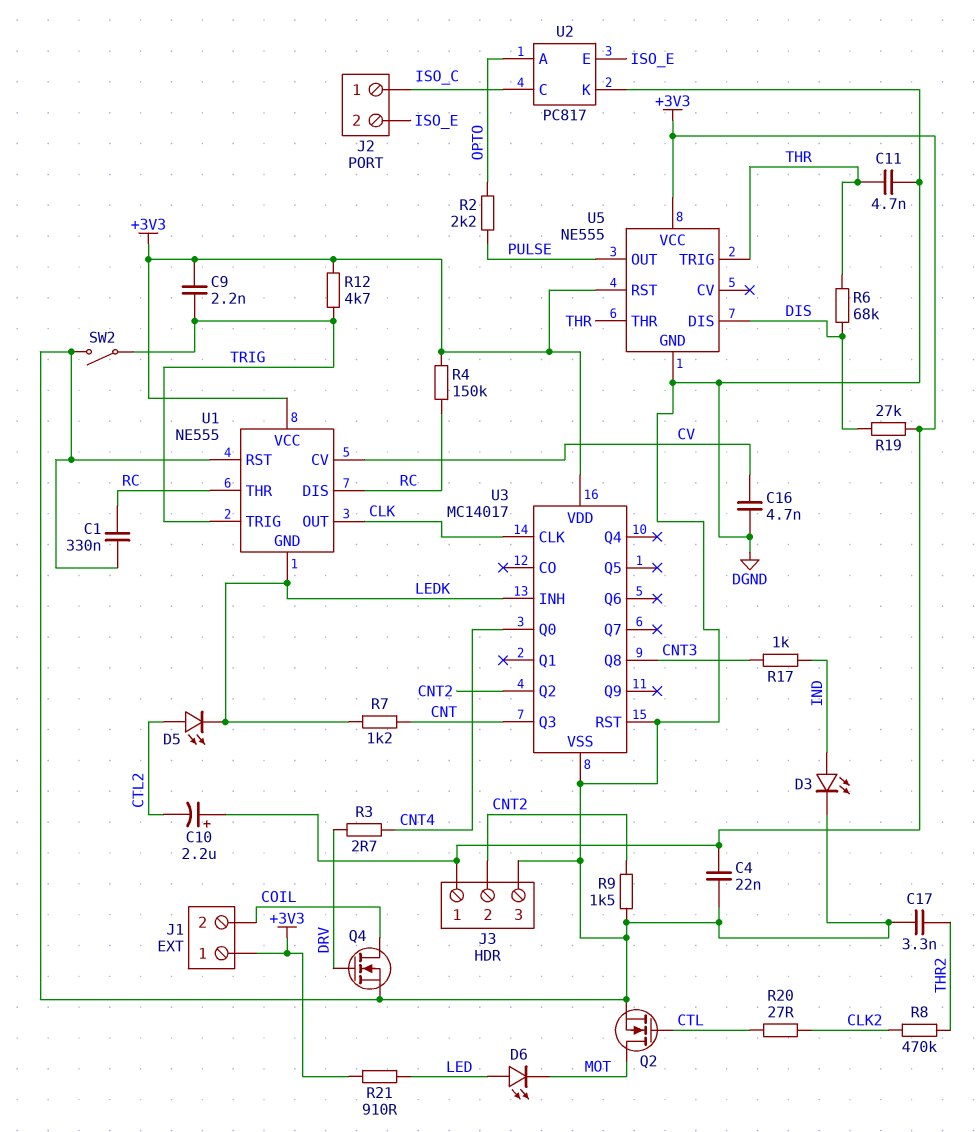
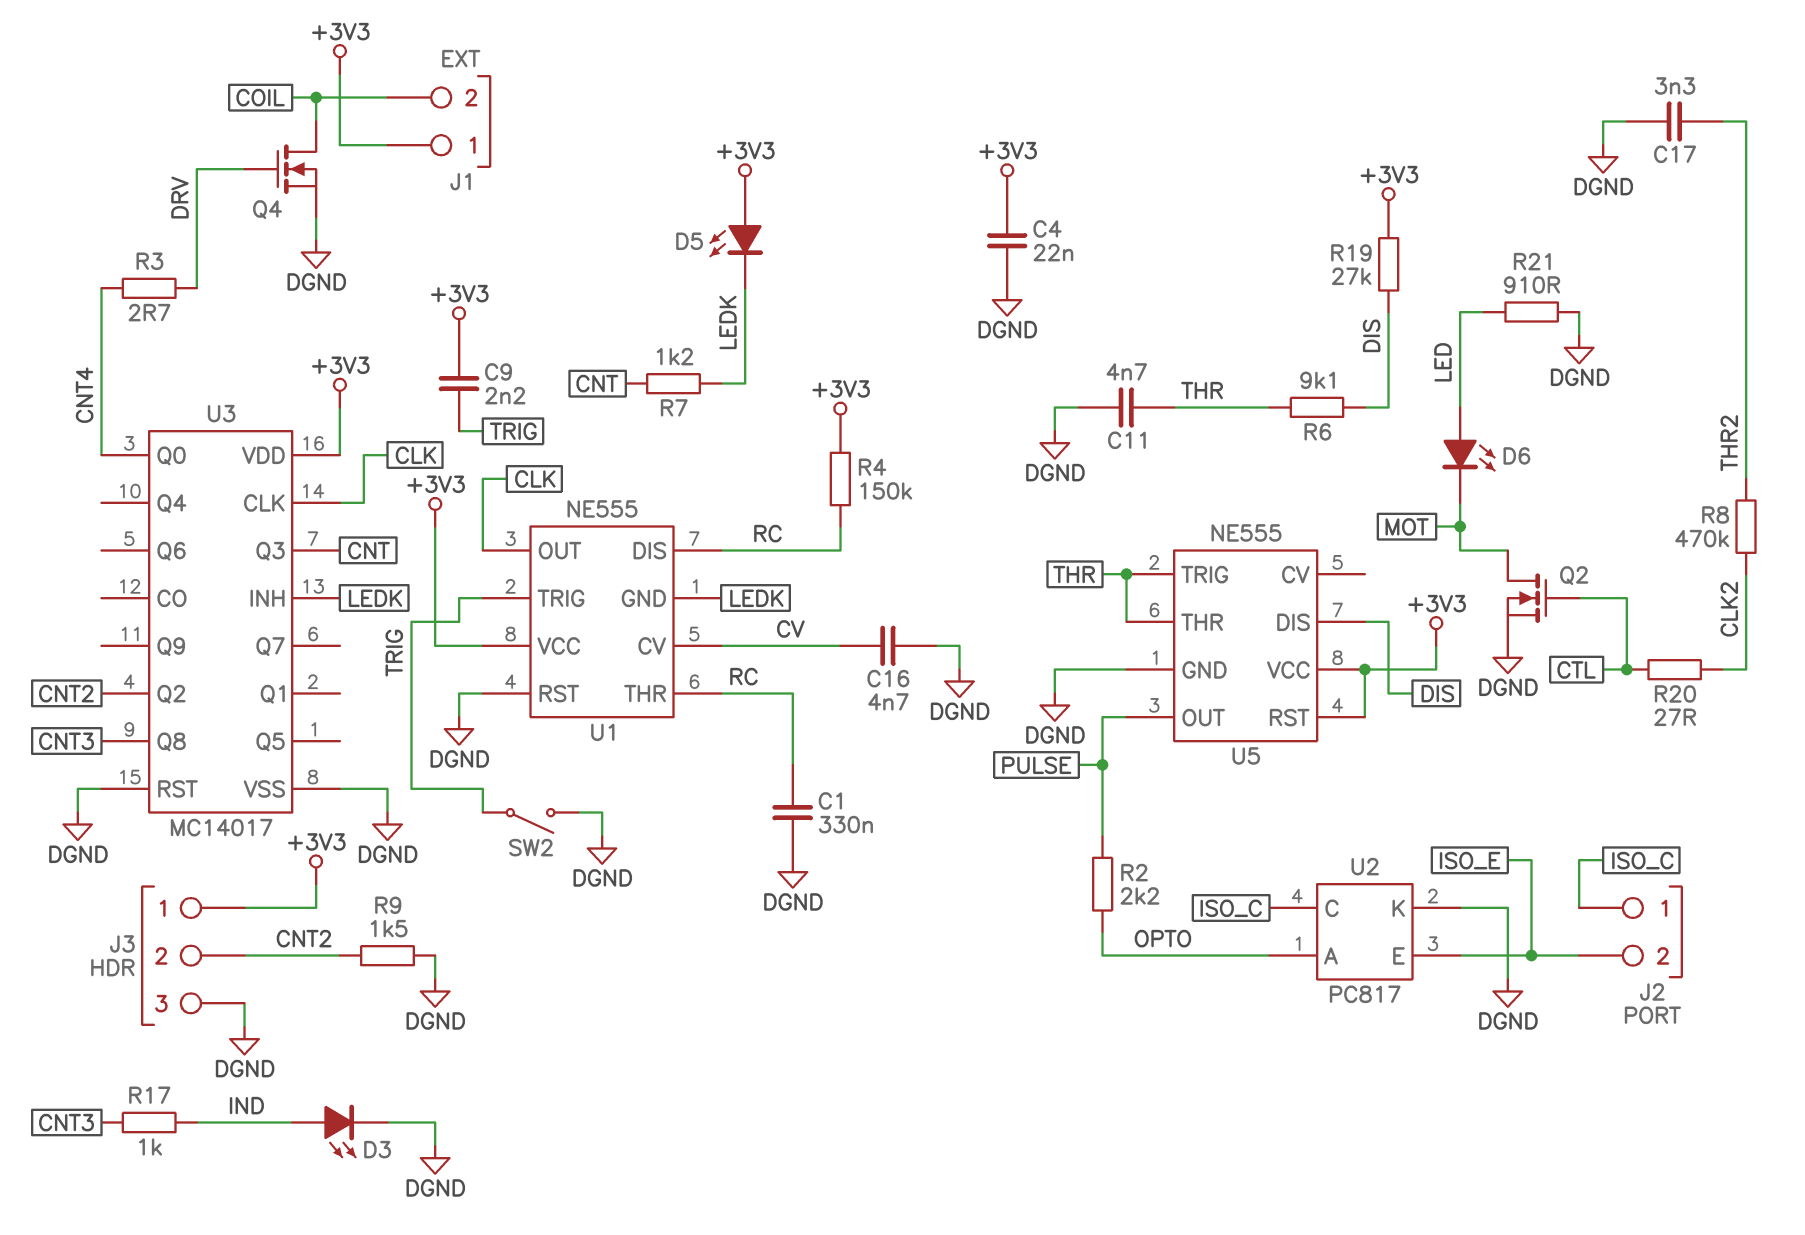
C10: 2.2uF (plus +3V3, minus CTL2) -> none
D5: LED (A CTL2, K LEDK) -> LED (A +3V3, K LEDK)
R6: 68k (DIS, THR) -> 9.1k (DIS, THR)
R12: 4.7k (+3V3, TRIG) -> none
R21: 910 (+3V3, LED) -> 910 (DGND, LED)

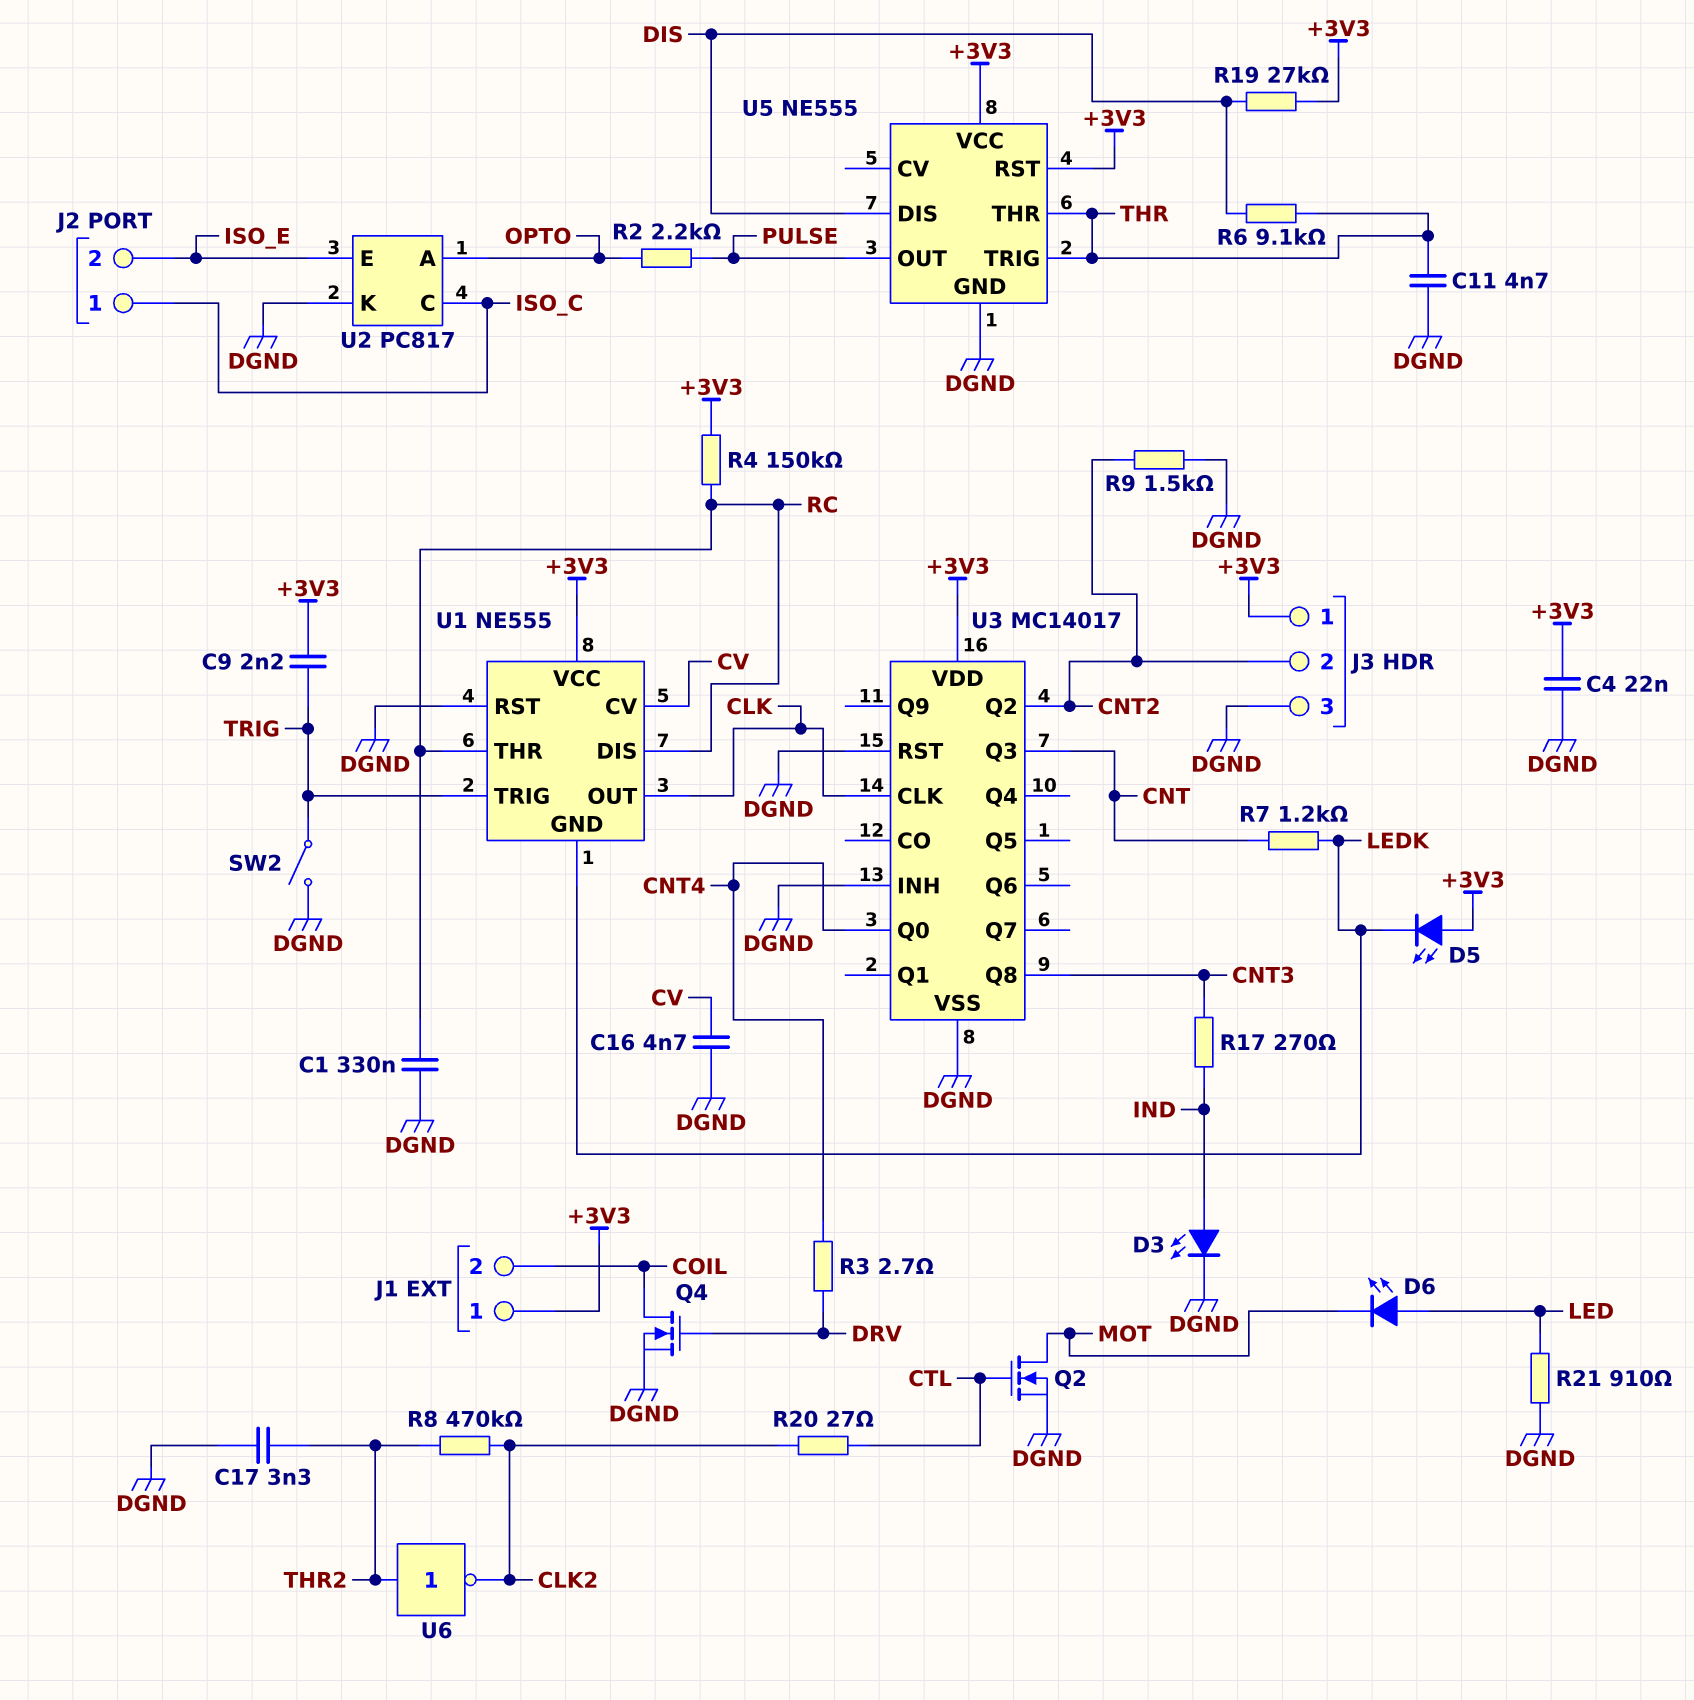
R17: 1k (CNT3, IND) -> 270 (CNT3, IND)
U3 pin INH: LEDK -> DGND
U6: none -> NOT (in THR2, out CLK2)

